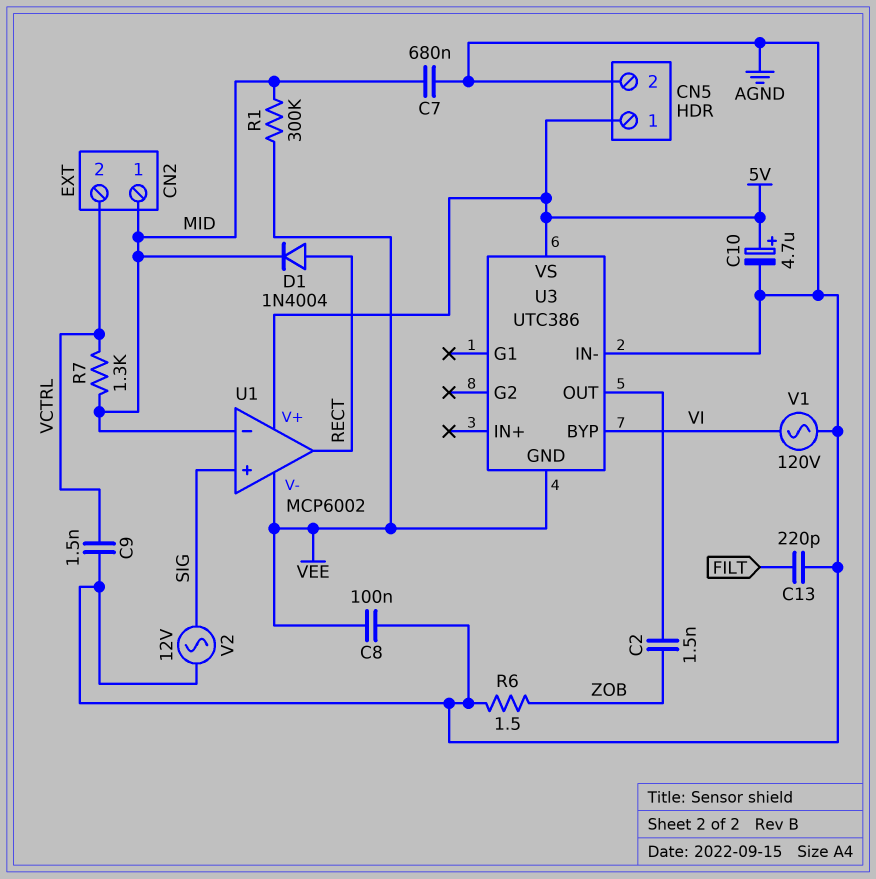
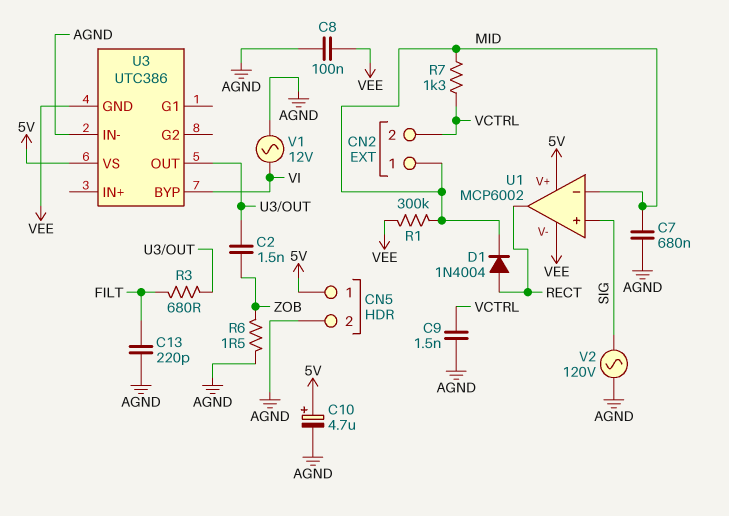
R3: none -> 680 (FILT, U3/OUT)
V1: AC 120V (AGND, VI) -> AC 12V (AGND, VI)
V2: AC 12V (AGND, SIG) -> AC 120V (AGND, SIG)

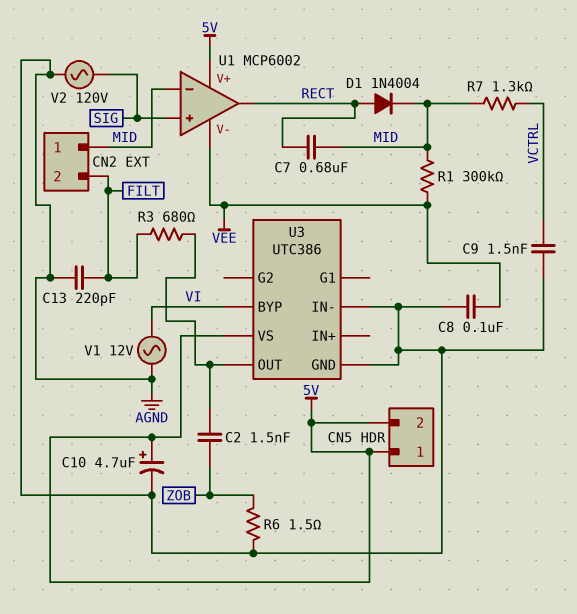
C7: 680nF (AGND, MID) -> 680nF (MID, RECT)
CN2 pin 2: VCTRL -> FILT
CN5 pin 2: AGND -> 5V
U3 pin GND: VEE -> AGND

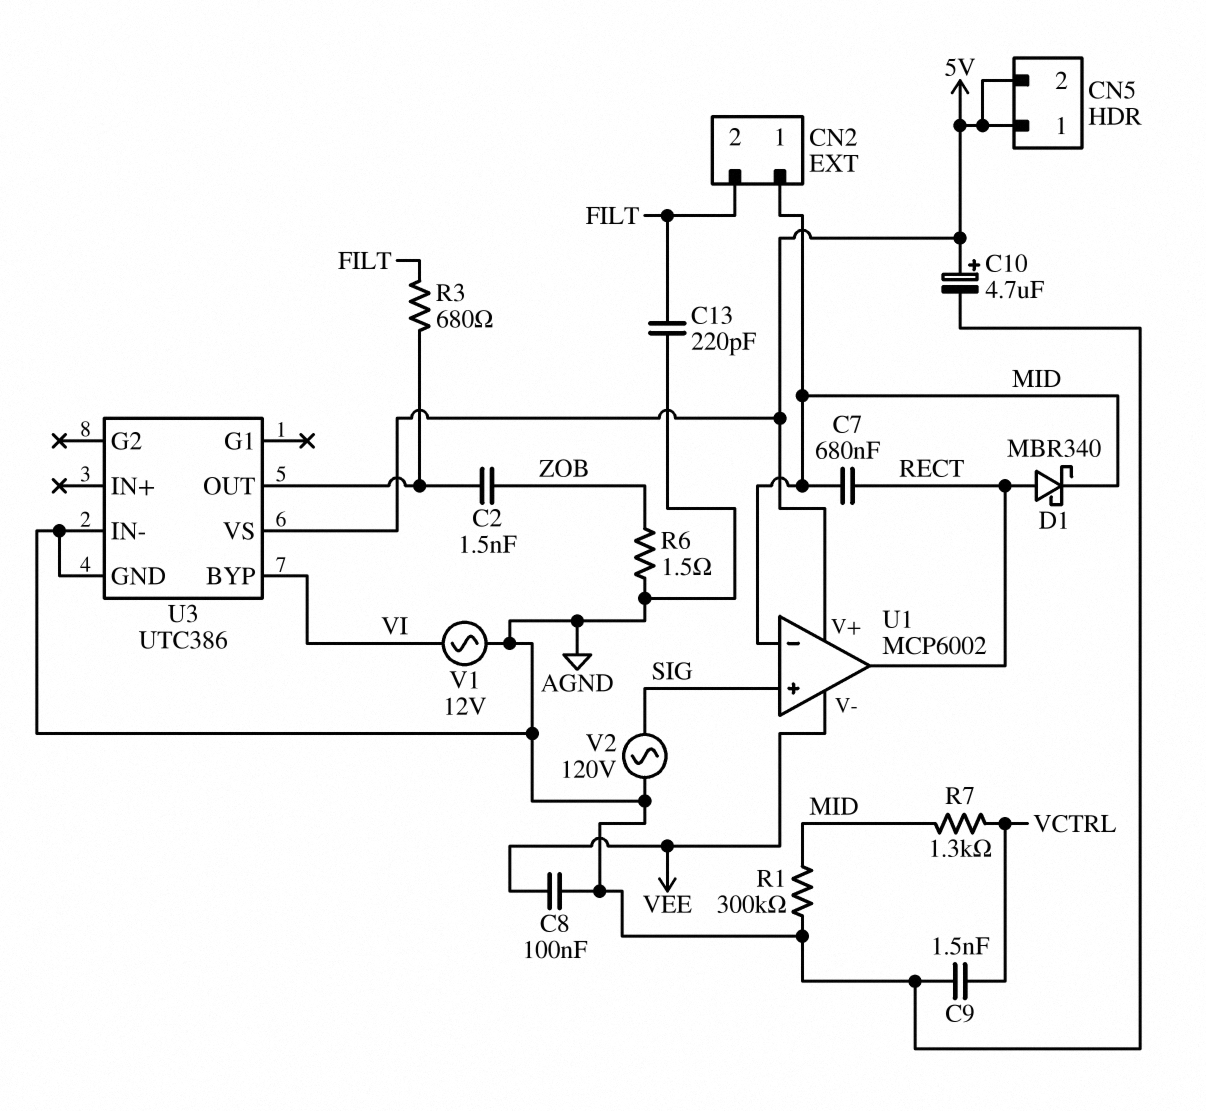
D1: diode 1N4004 (A RECT, K MID) -> schottky MBR340 (A RECT, K MID)
R1: 300k (MID, VEE) -> 300k (AGND, MID)

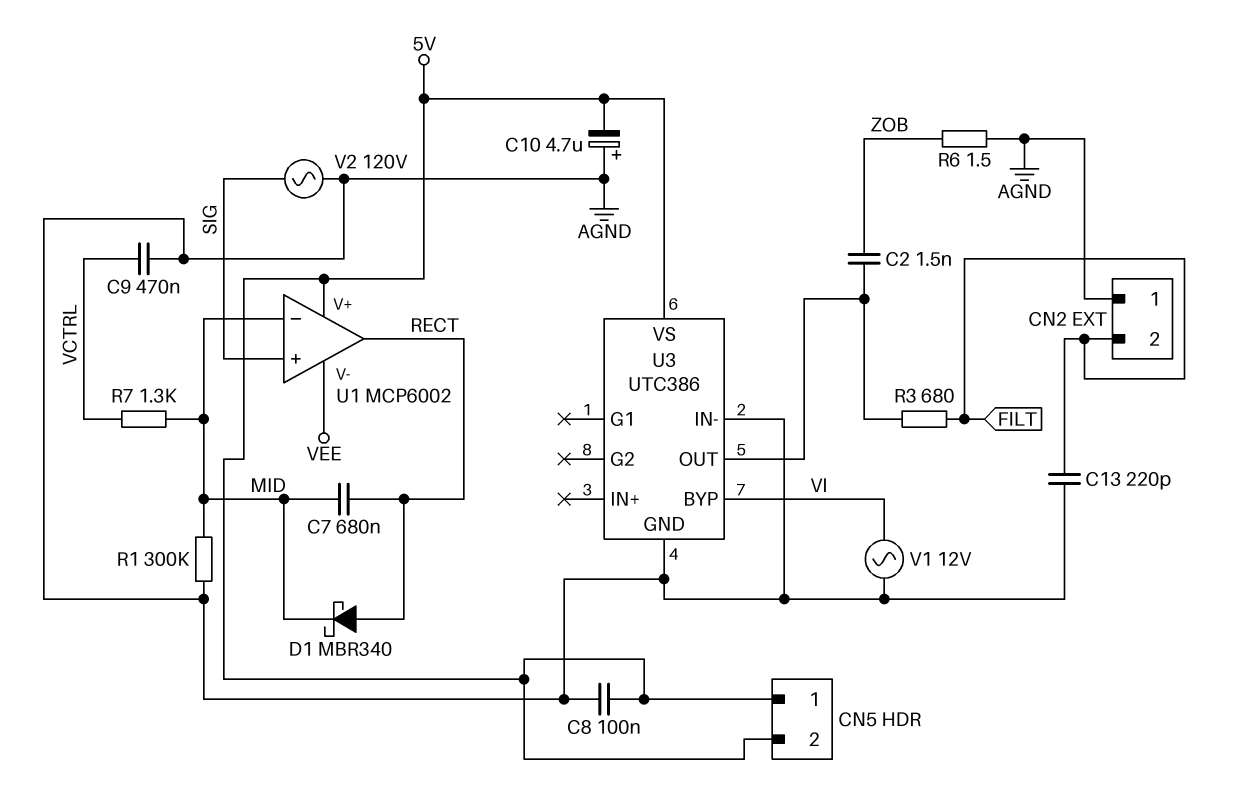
C8: 100nF (AGND, VEE) -> 100nF (5V, AGND)
C9: 1.5nF (AGND, VCTRL) -> 470nF (AGND, VCTRL)
C10: 4.7uF (plus 5V, minus AGND) -> 4.7uF (plus AGND, minus 5V)
CN2 pin 1: MID -> AGND

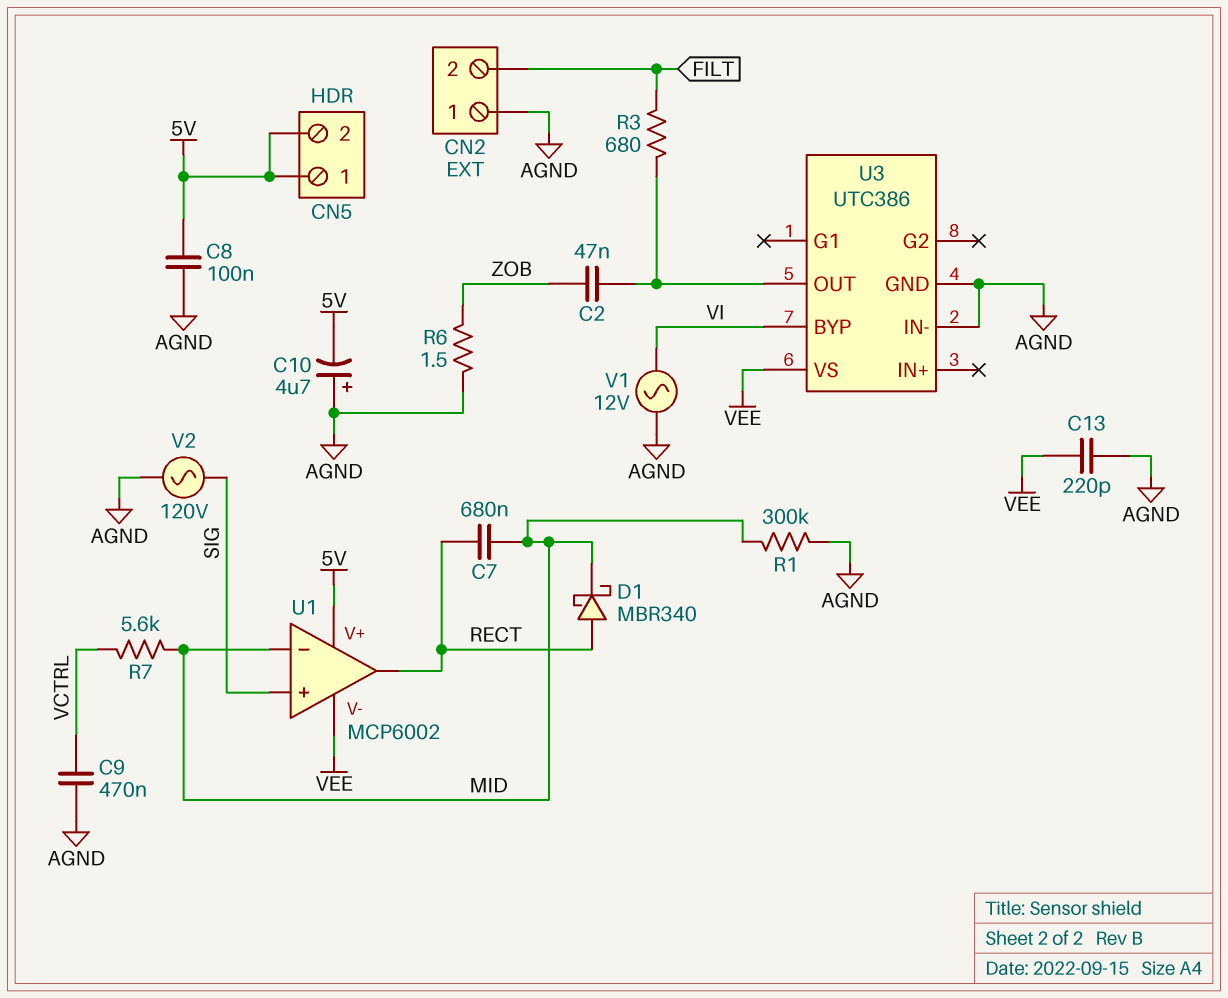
C2: 1.5nF (U3/OUT, ZOB) -> 47nF (U3/OUT, ZOB)
C13: 220pF (AGND, FILT) -> 220pF (AGND, VEE)
R7: 1.3k (MID, VCTRL) -> 5.6k (MID, VCTRL)
U3 pin VS: 5V -> VEE

